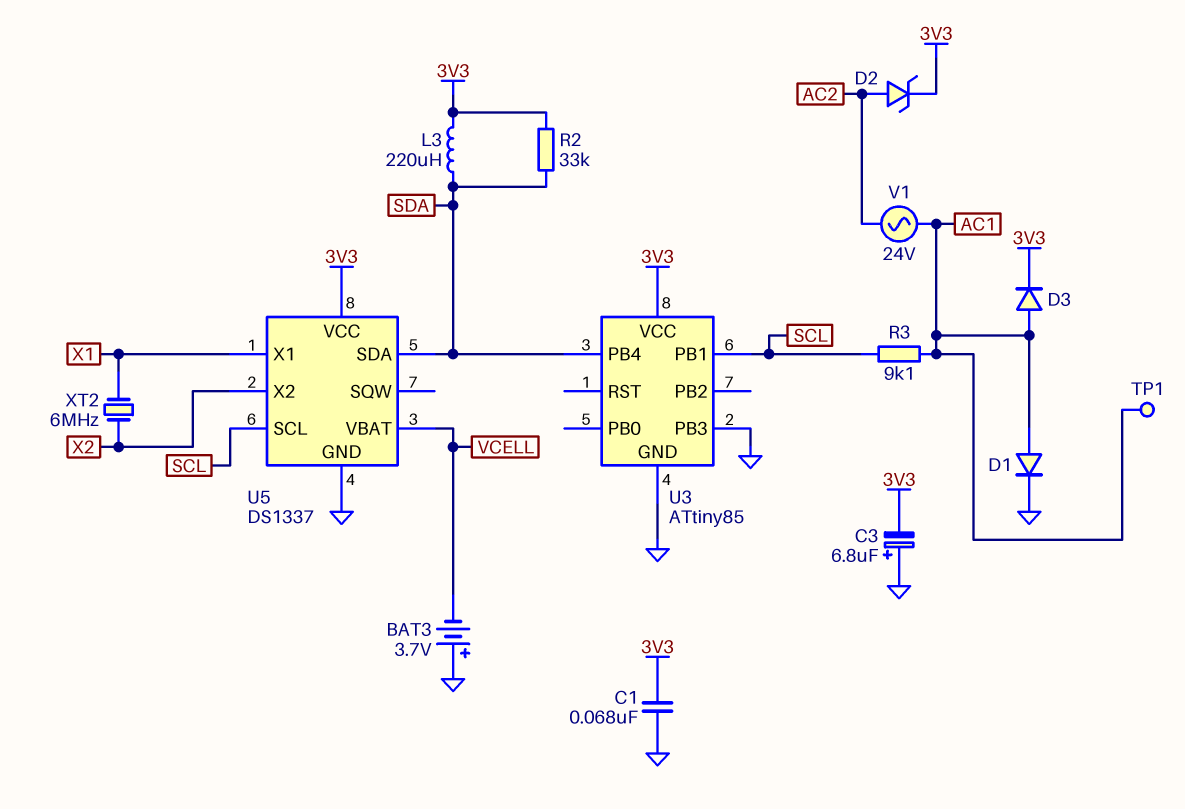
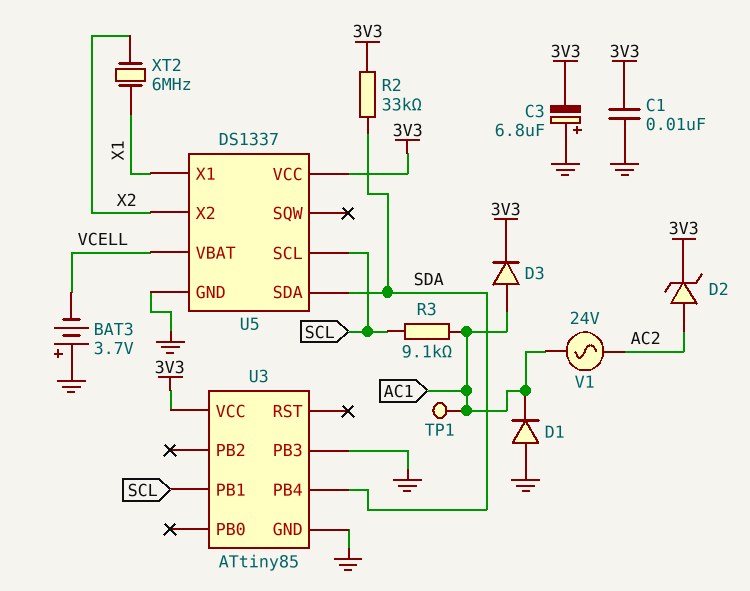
C1: 68nF (3V3, GND) -> 10nF (3V3, GND)
D1: diode (A AC1, K GND) -> diode (A GND, K AC1)
L3: 220uH (3V3, SDA) -> none

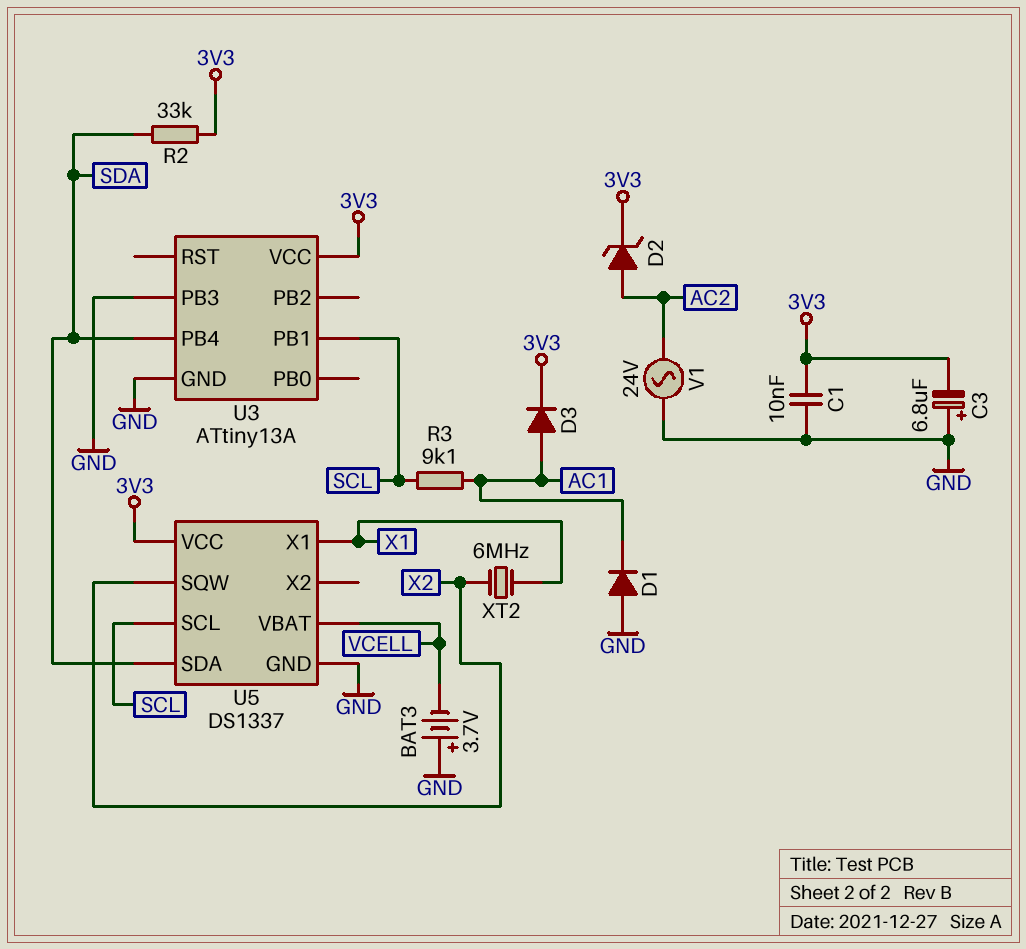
TP1: test point (AC1) -> none
U3: ATtiny85 -> ATtiny13A
U5 pin SQW: none -> X2
U5 pin X2: X2 -> none
V1: AC 24V (AC1, AC2) -> AC 24V (AC2, GND)

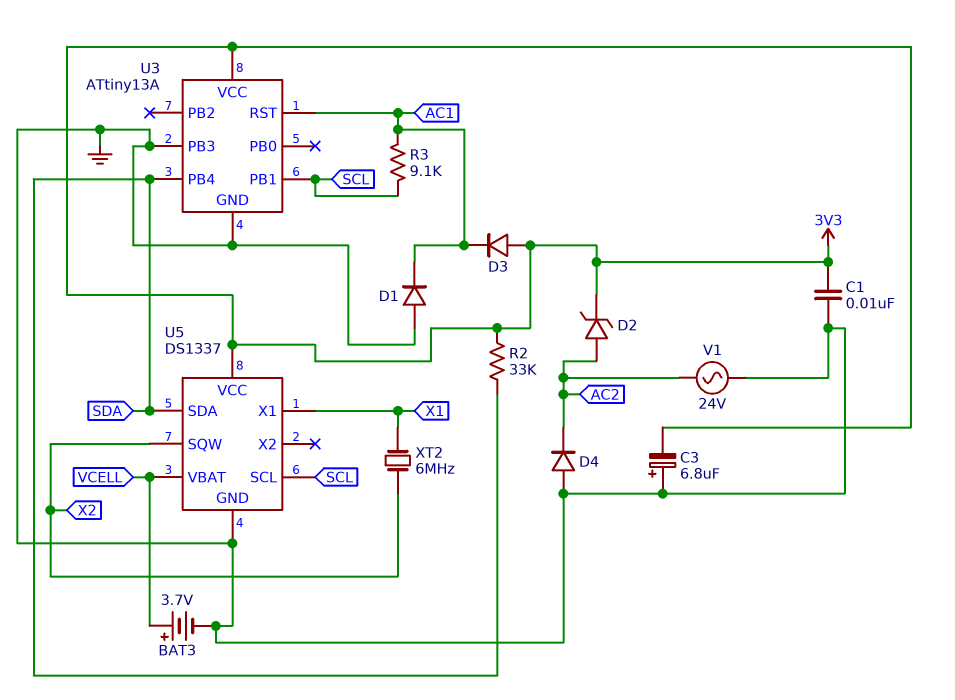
BAT3: 3.7V (plus GND, minus VCELL) -> 3.7V (plus VCELL, minus GND)
D3: diode (A AC1, K 3V3) -> diode (A 3V3, K AC1)
D4: none -> diode (A GND, K AC2)
U3 pin RST: none -> AC1

